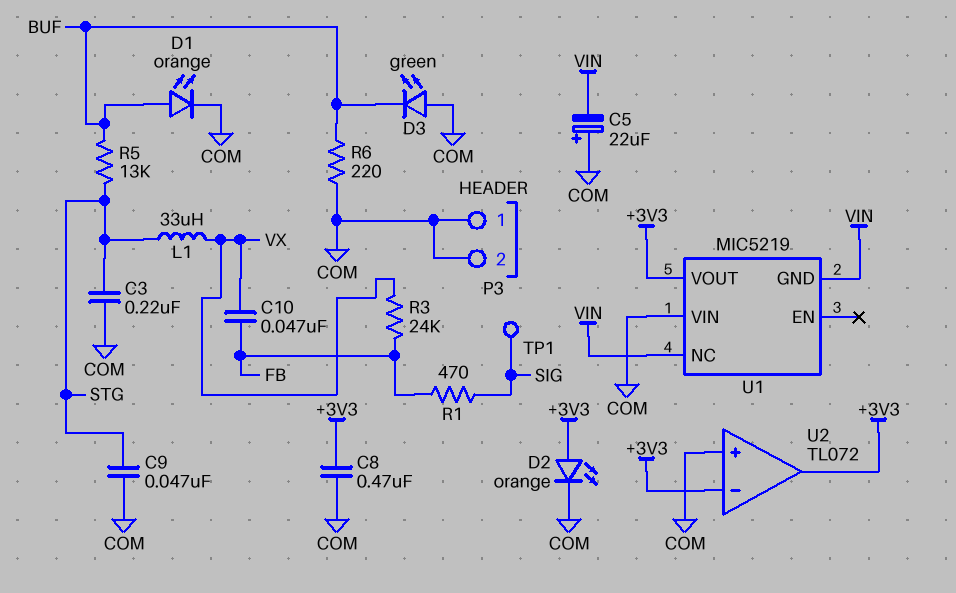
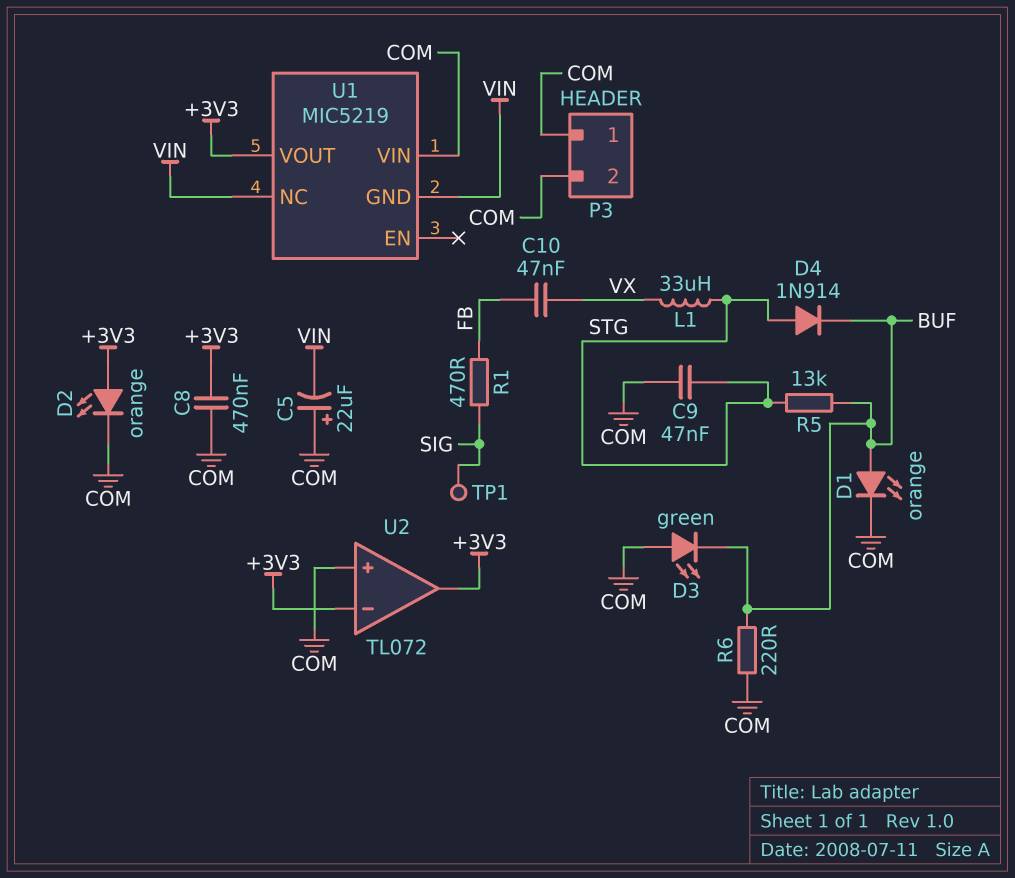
C3: 220nF (COM, STG) -> none
D4: none -> diode 1N914 (A STG, K BUF)
R3: 24k (FB, VX) -> none

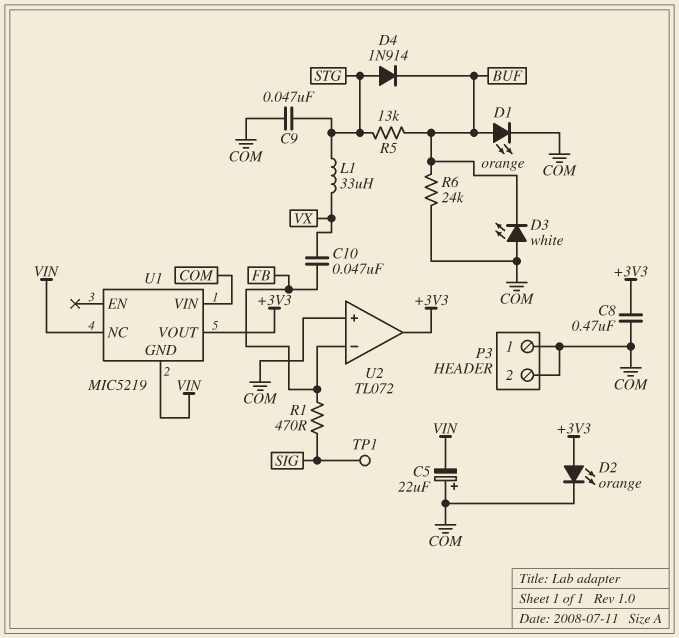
D3: LED green (A COM, K BUF) -> LED white (A COM, K BUF)
R6: 220 (BUF, COM) -> 24k (BUF, COM)
U2 pin in-: +3V3 -> FB

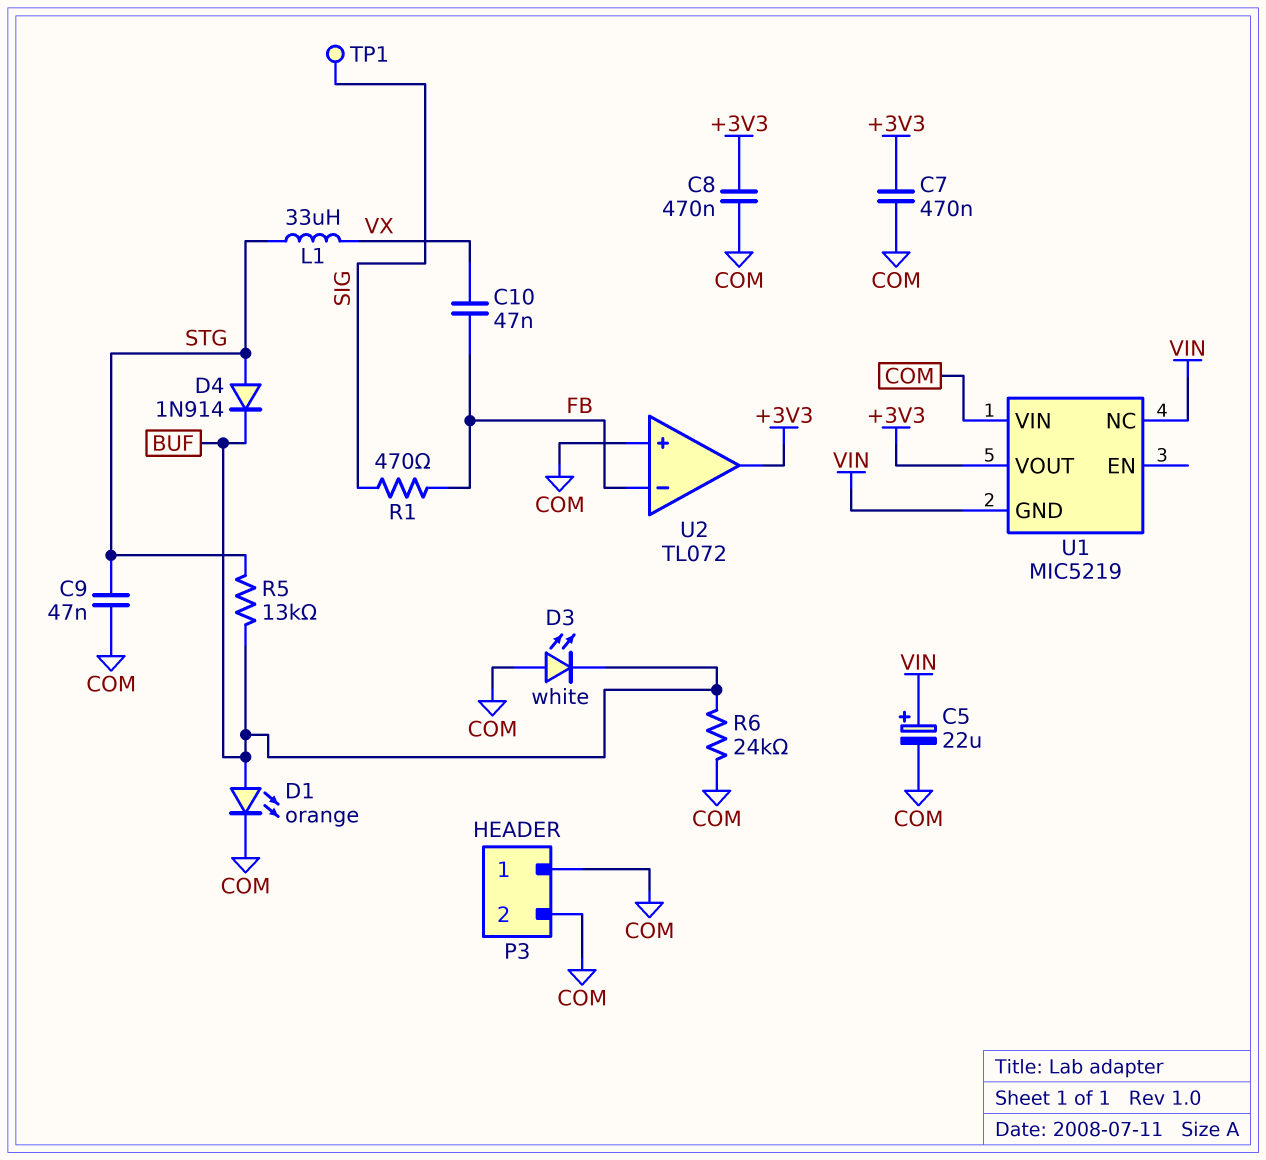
C5: 22uF (plus COM, minus VIN) -> 22uF (plus VIN, minus COM)
C7: none -> 470nF (+3V3, COM)
D2: LED orange (A +3V3, K COM) -> none

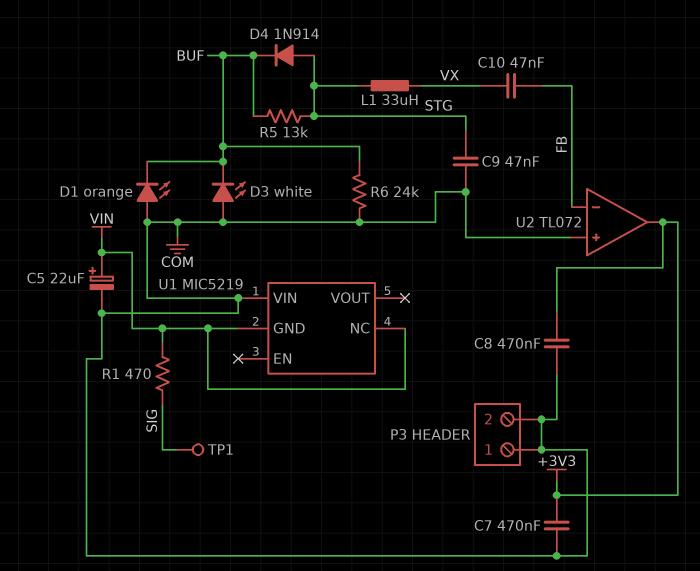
D1: LED orange (A BUF, K COM) -> LED orange (A COM, K BUF)
R1: 470 (FB, SIG) -> 470 (SIG, VIN)
U1 pin VOUT: +3V3 -> none

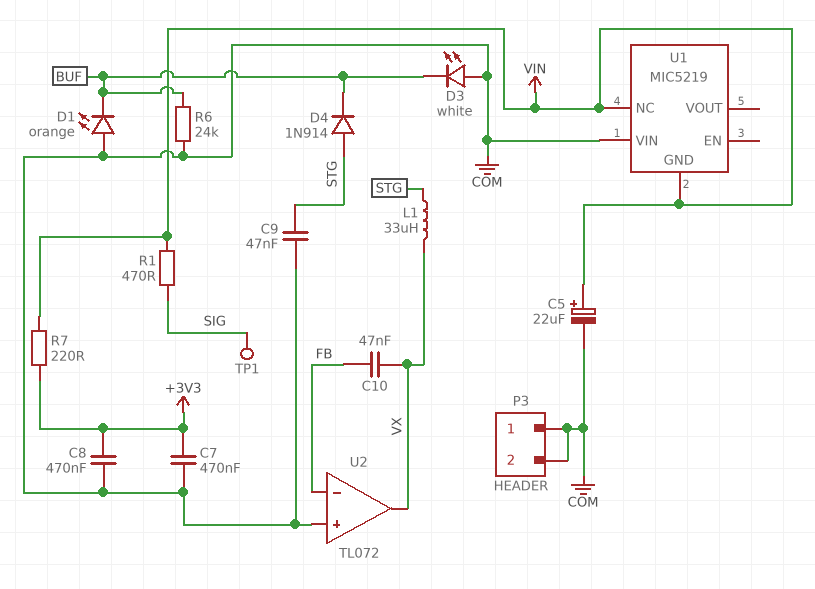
R5: 13k (BUF, STG) -> none
R7: none -> 220 (+3V3, VIN)
U2 pin out: +3V3 -> VX

